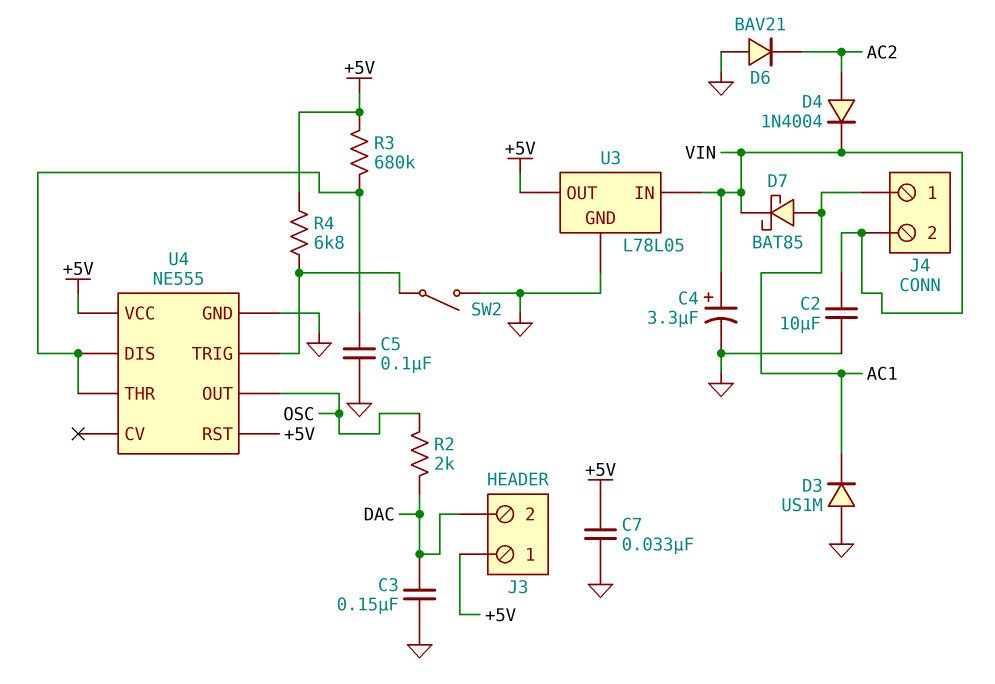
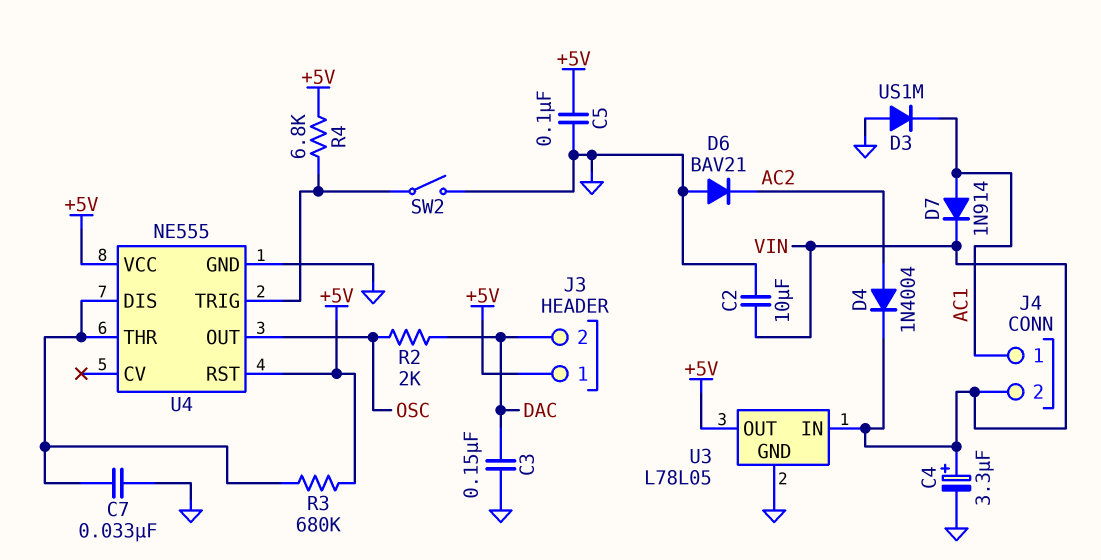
C5: 100nF (GND, U4/DIS) -> 100nF (+5V, GND)
C7: 33nF (+5V, GND) -> 33nF (GND, U4/DIS)
D7: schottky BAT85 (A AC1, K VIN) -> diode 1N914 (A AC1, K VIN)

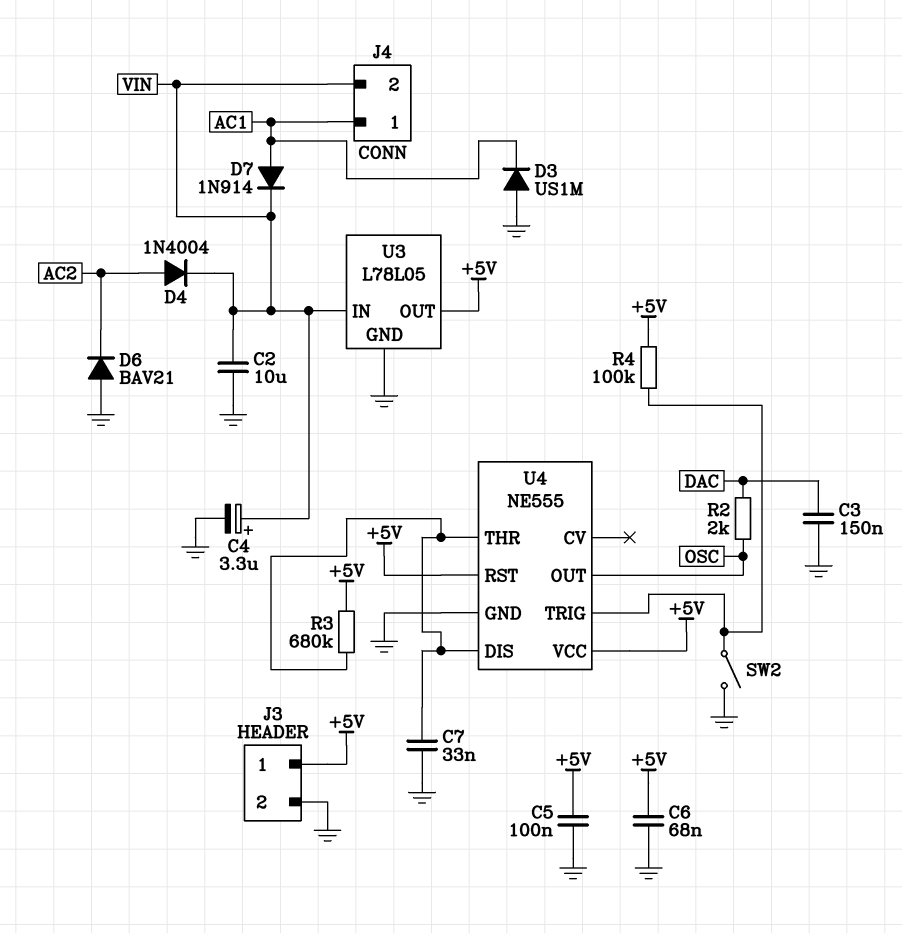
C6: none -> 68nF (+5V, GND)
J3 pin 2: DAC -> GND
R4: 6.8k (+5V, U4/TRIG) -> 100k (+5V, U4/TRIG)

